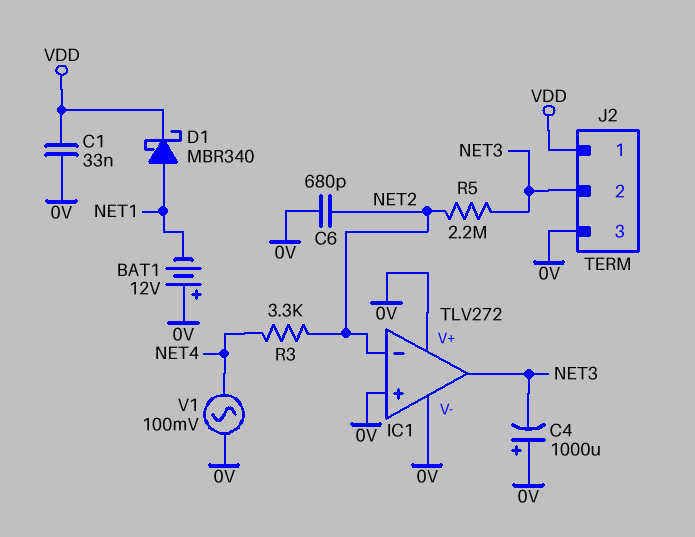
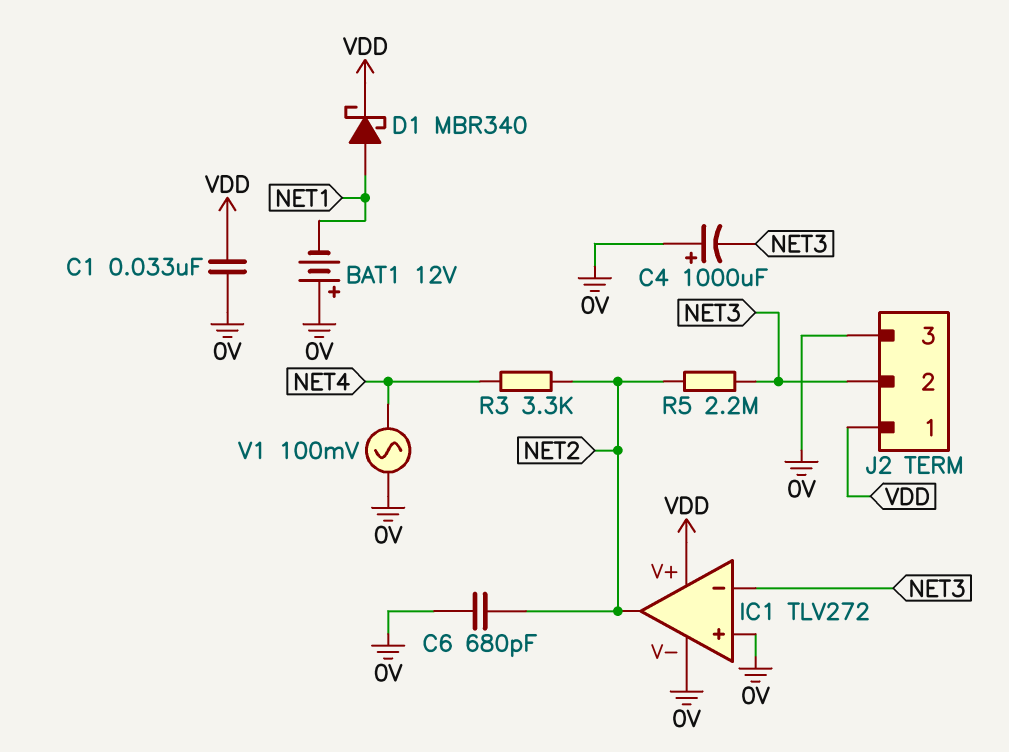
IC1 pin V+: 0V -> VDD
IC1 pin in-: NET2 -> NET3
IC1 pin out: NET3 -> NET2

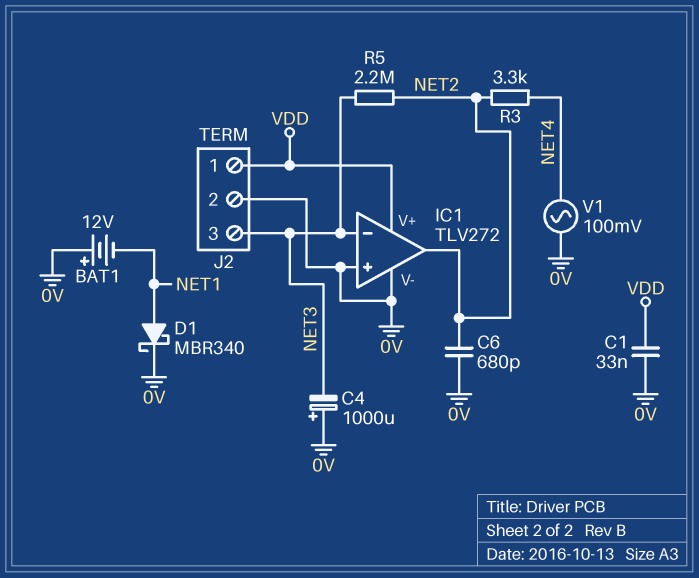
D1: schottky MBR340 (A NET1, K VDD) -> schottky MBR340 (A NET1, K 0V)
J2 pin 2: NET3 -> 0V
J2 pin 3: 0V -> NET3

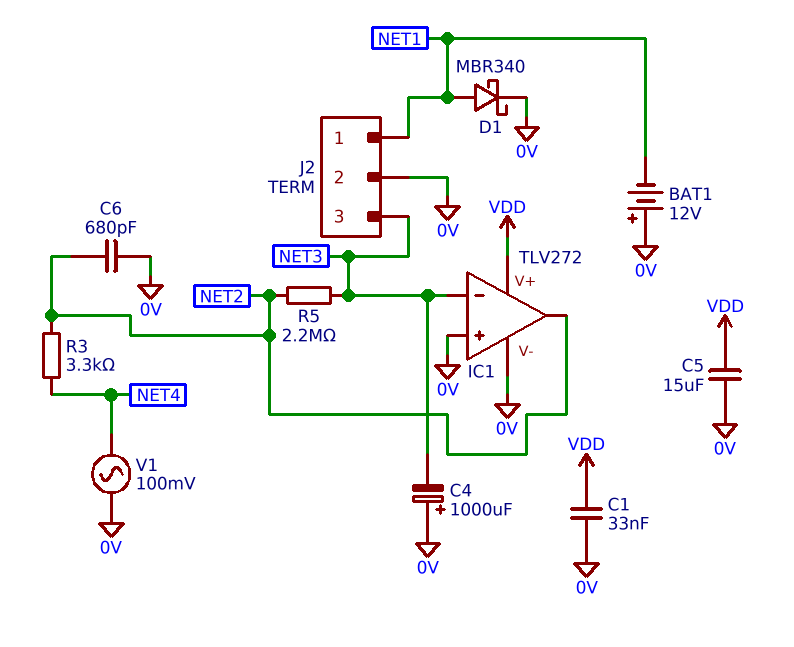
C5: none -> 15uF (0V, VDD)
J2 pin 1: VDD -> NET1

